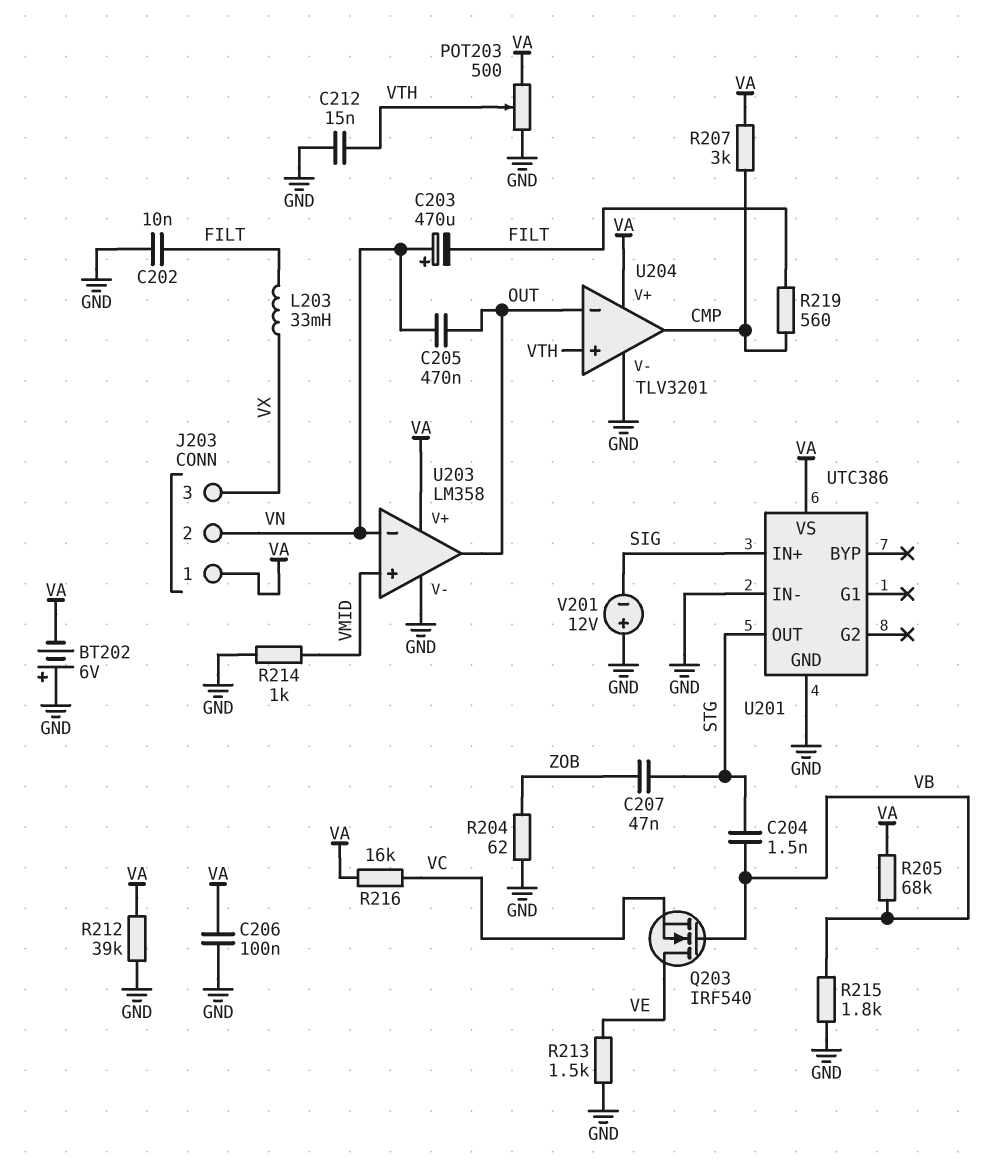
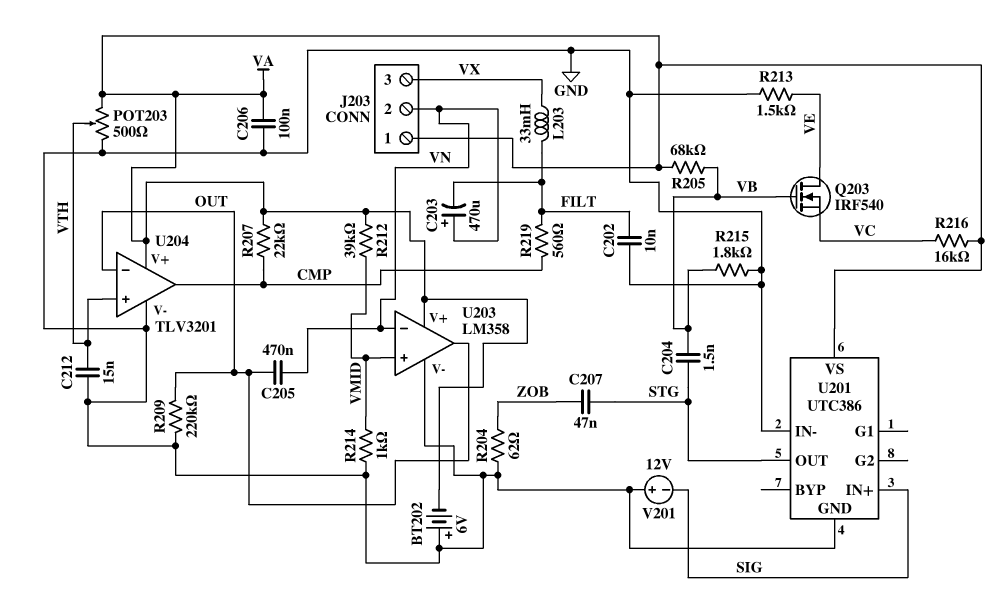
R207: 3k (CMP, VA) -> 22k (CMP, VA)
R209: none -> 220k (GND, OUT)
R212: 39k (GND, VA) -> 39k (VA, VMID)

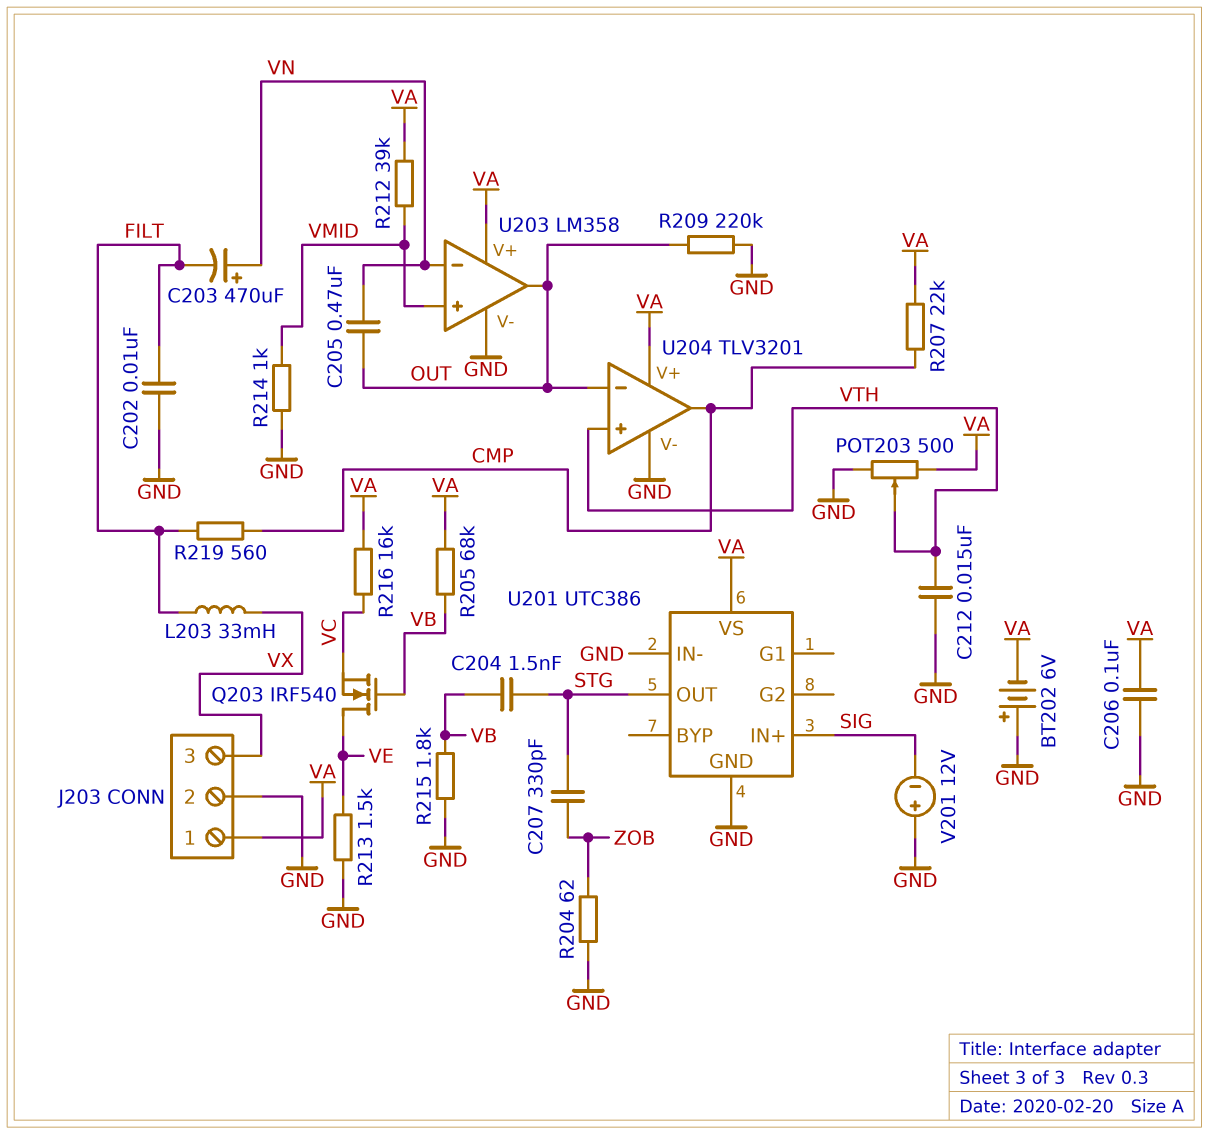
C207: 47nF (STG, ZOB) -> 330pF (STG, ZOB)
J203 pin 2: VN -> GND

